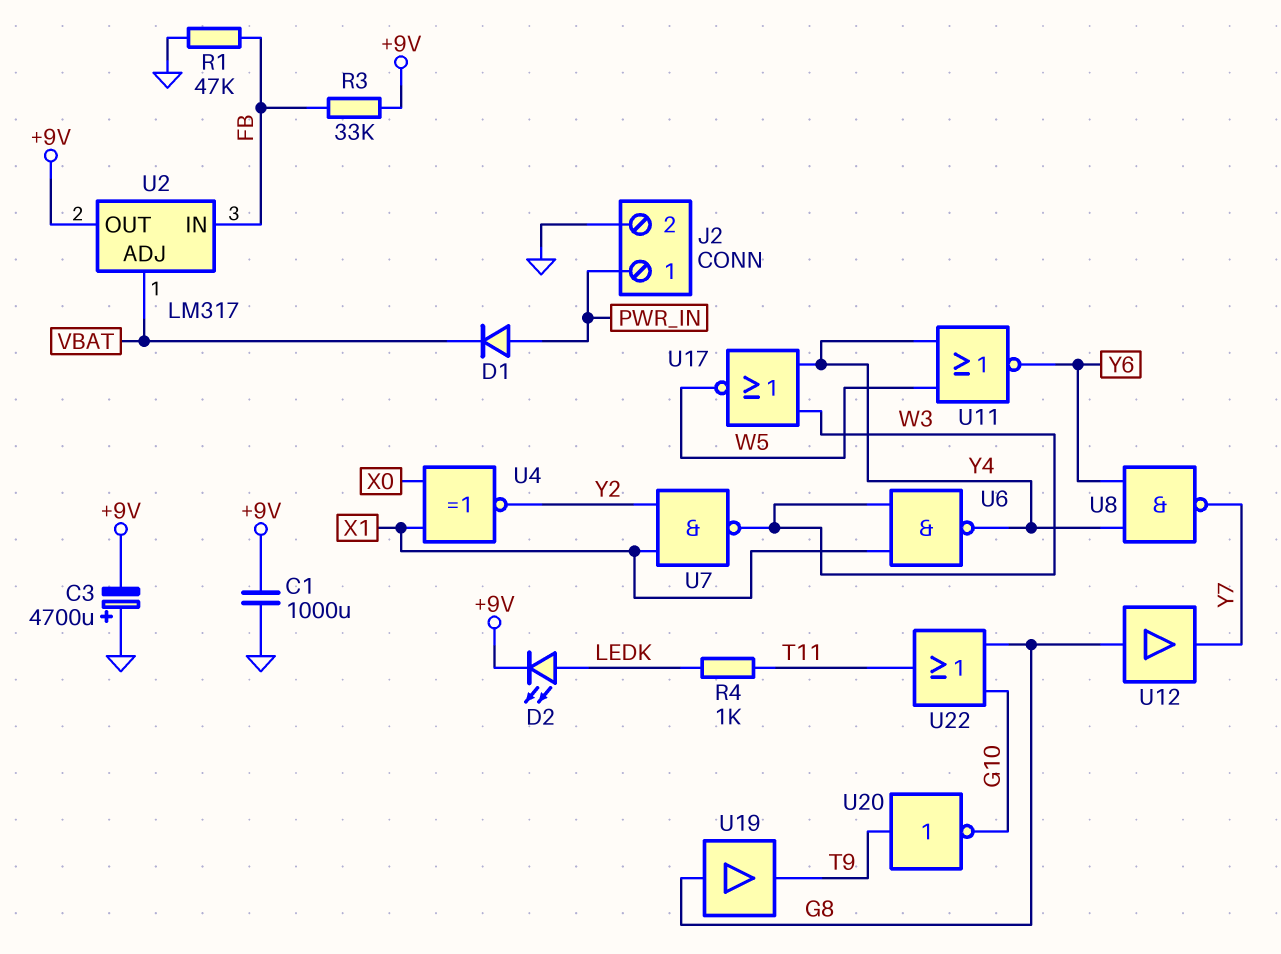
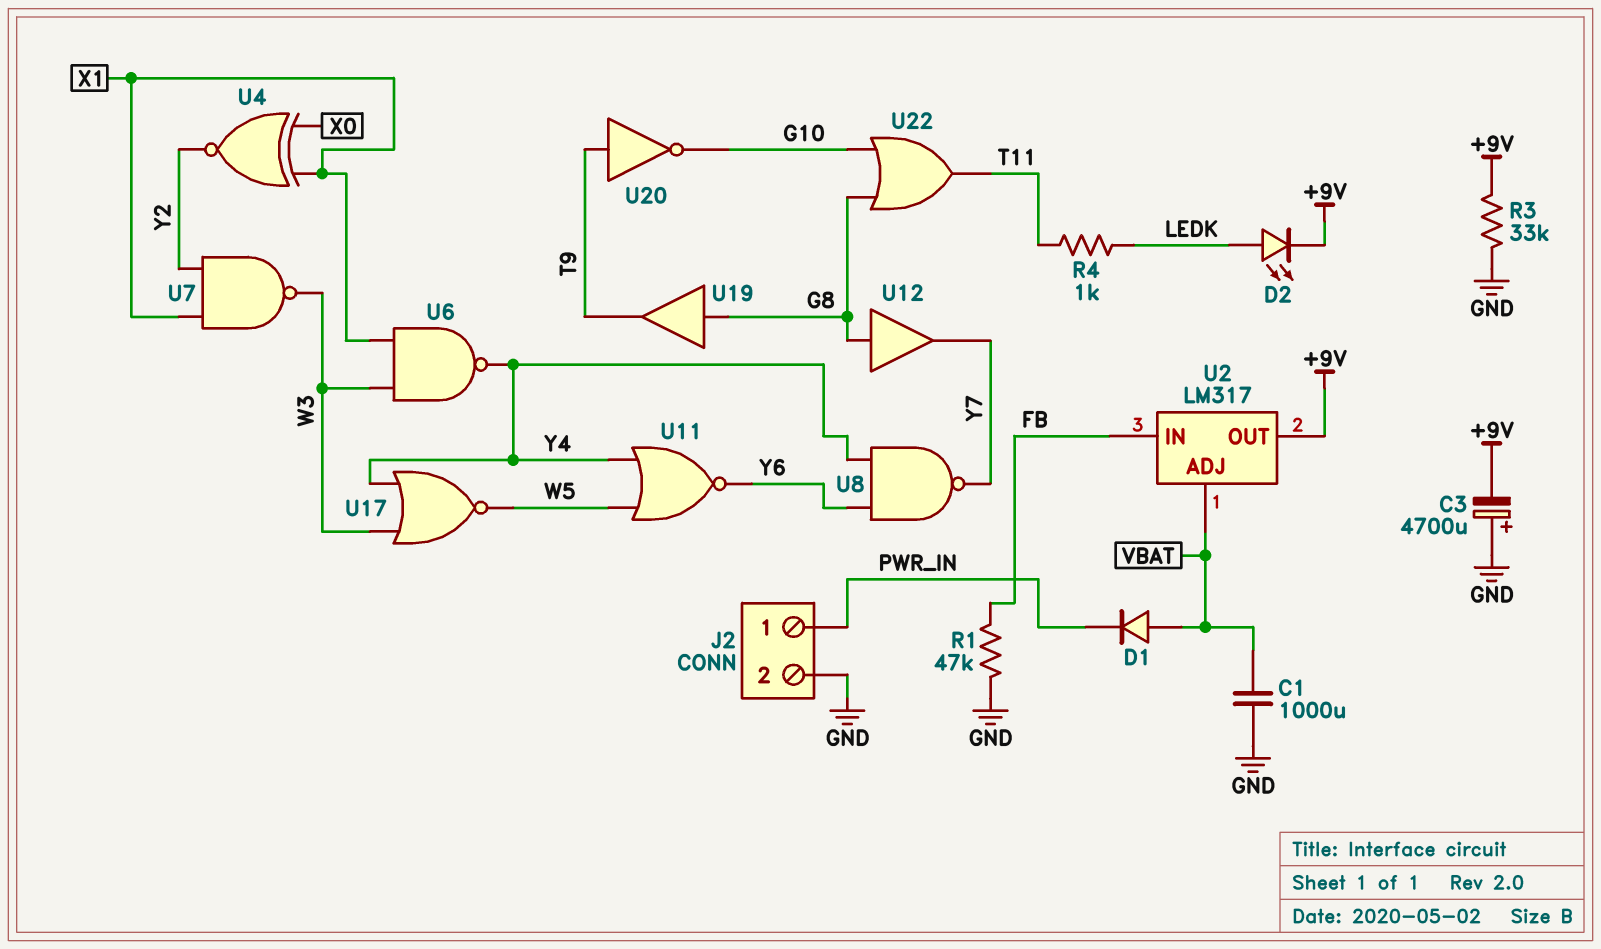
C1: 1000uF (+9V, GND) -> 1000uF (GND, VBAT)
D1: diode (A PWR_IN, K VBAT) -> diode (A VBAT, K PWR_IN)
R3: 33k (+9V, FB) -> 33k (+9V, GND)

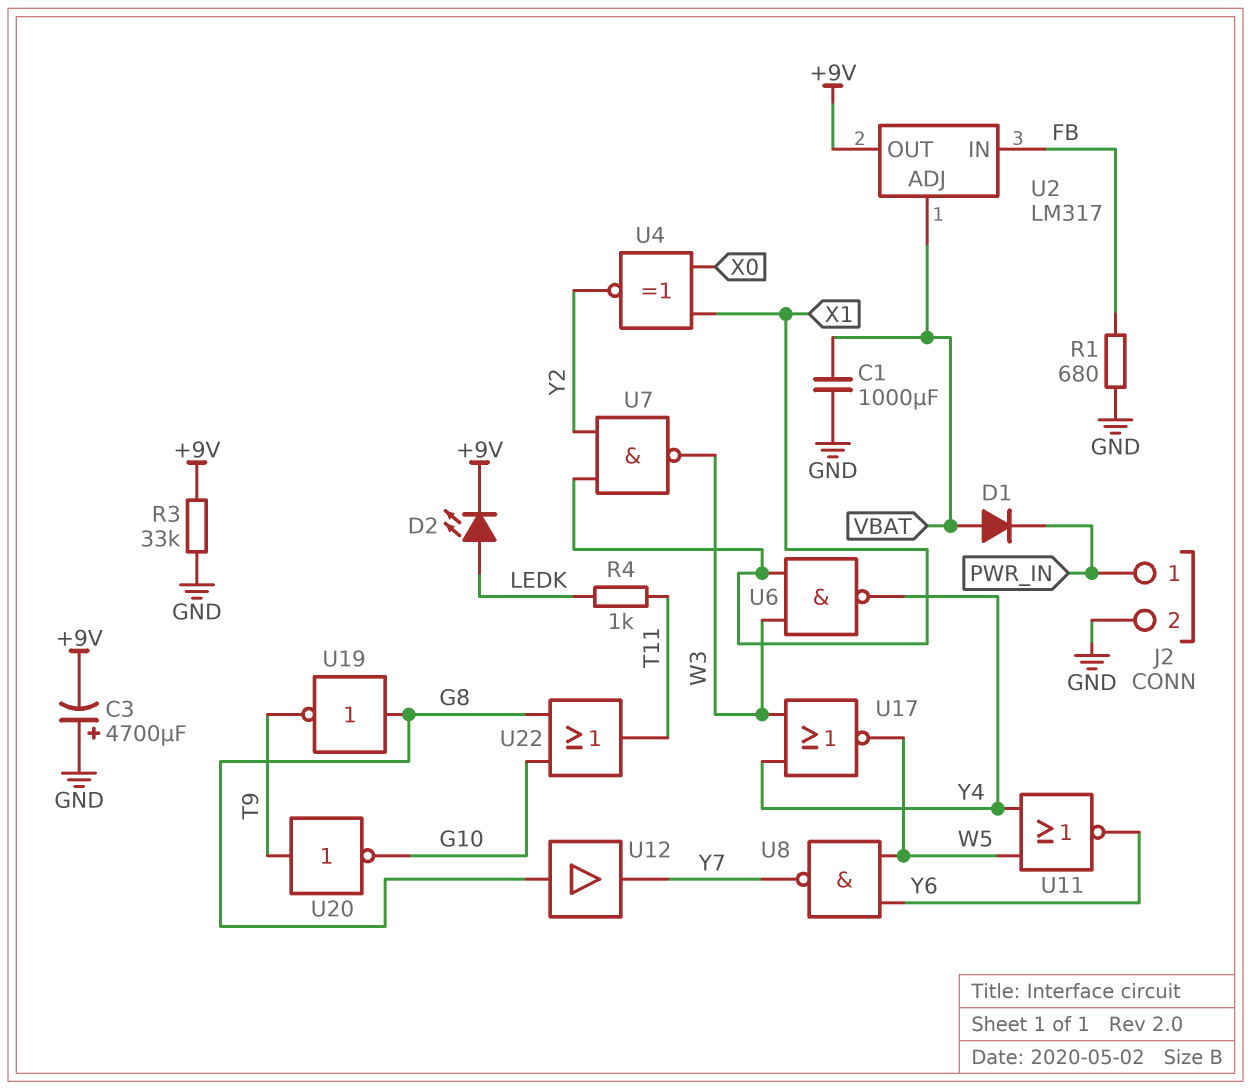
R1: 47k (FB, GND) -> 680 (FB, GND)
U8: NAND (in Y4, in Y6, out Y7) -> NAND (in W5, in Y6, out Y7)
U19: buffer (in G8, out T9) -> NOT (in G8, out T9)

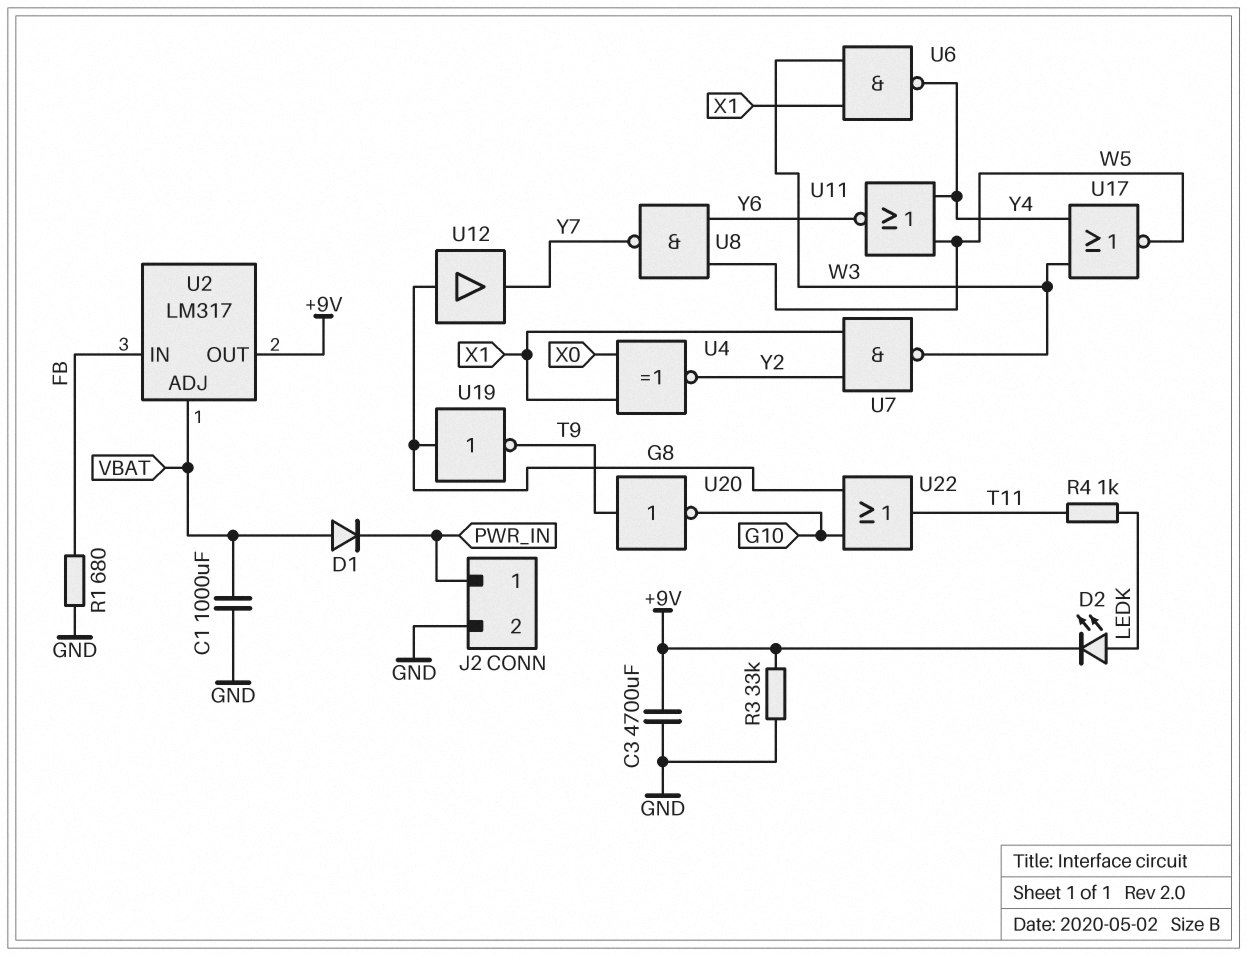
C3: 4700uF (plus GND, minus +9V) -> 4700uF (+9V, GND)

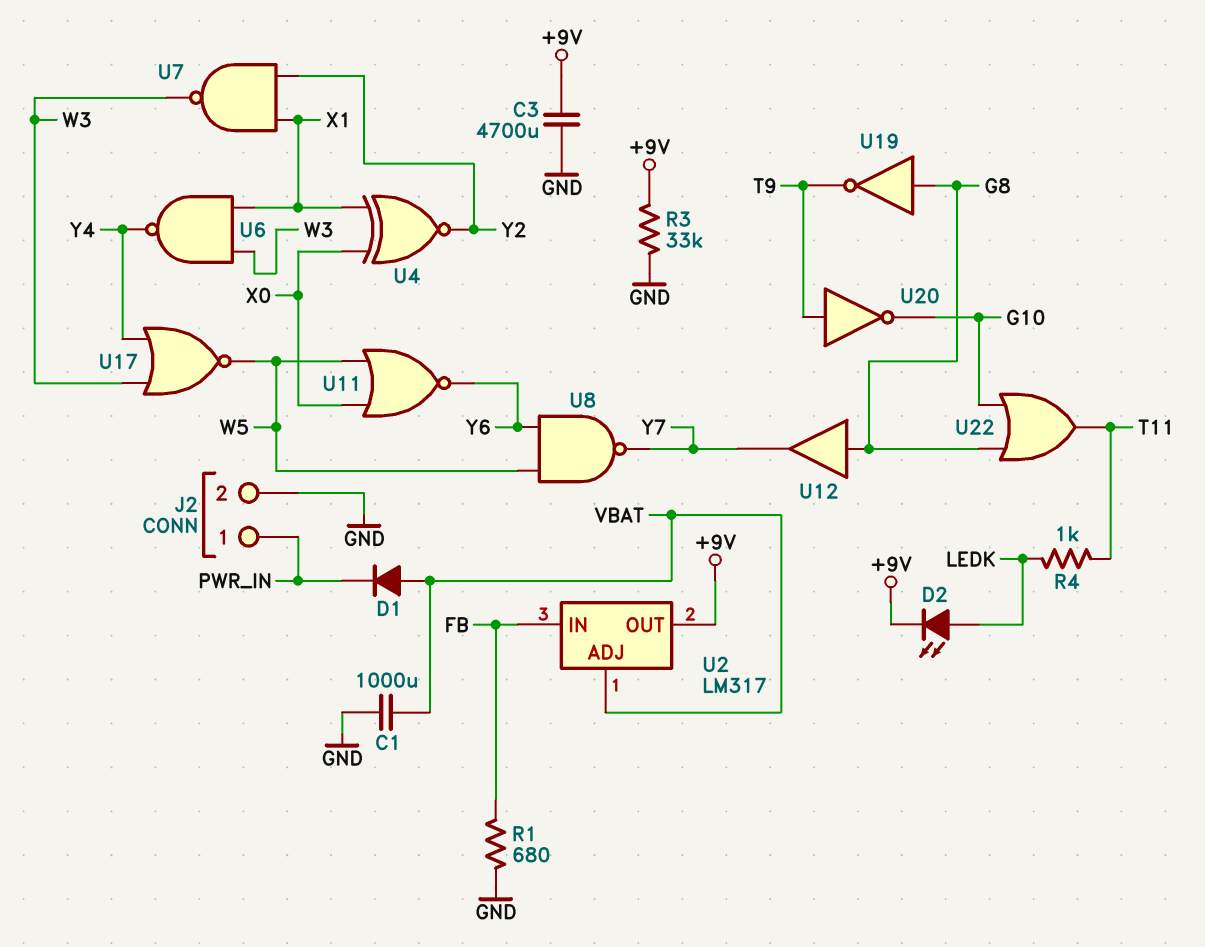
U11: NOR (in W5, in Y4, out Y6) -> NOR (in W5, in X0, out Y6)

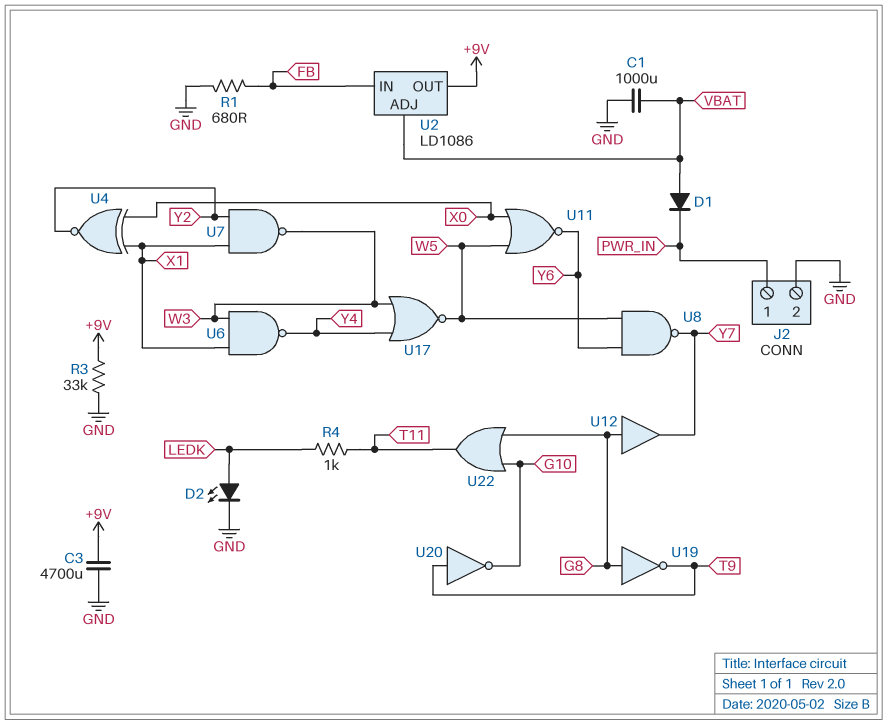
D2: LED (A LEDK, K +9V) -> LED (A LEDK, K GND)
U2: LM317 -> LD1086

